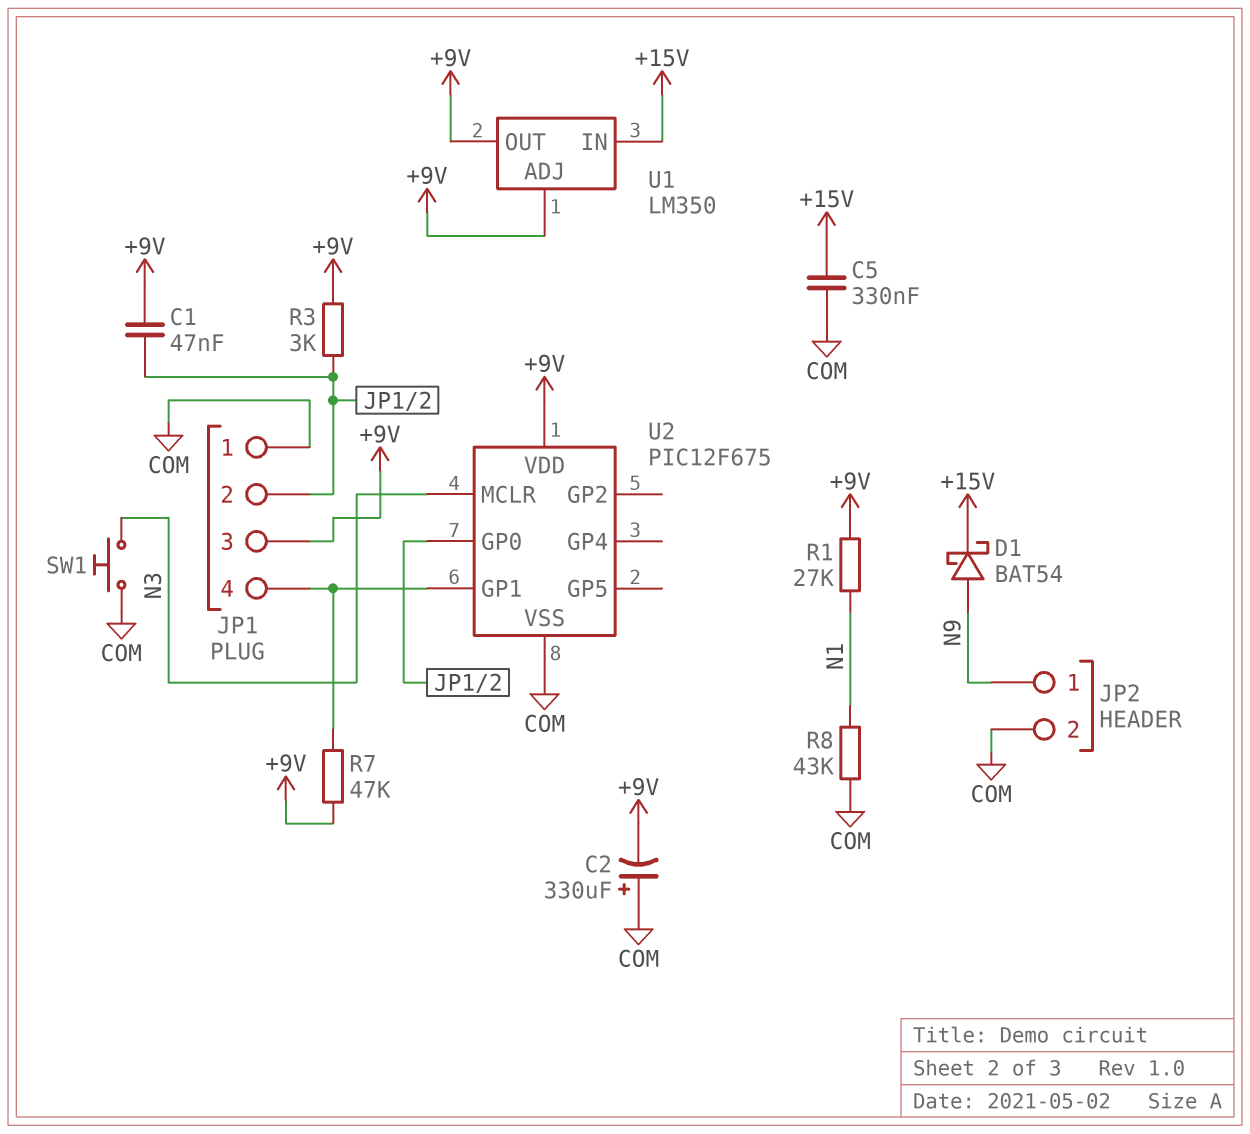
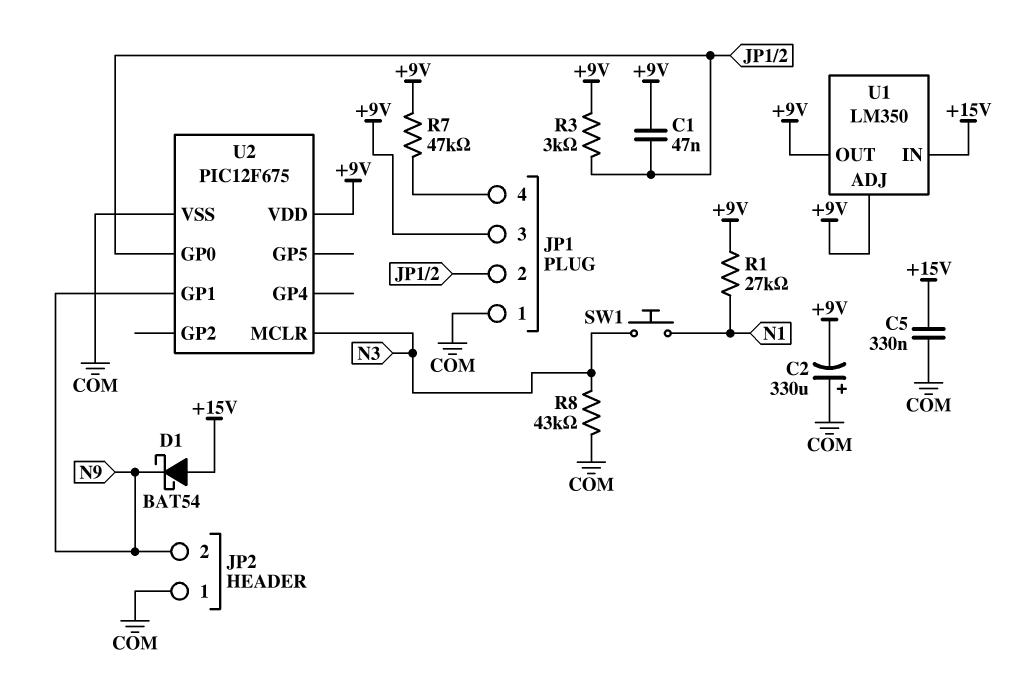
D1: schottky BAT54 (A N9, K +15V) -> schottky BAT54 (A +15V, K N9)
JP2 pin 1: N9 -> COM
JP2 pin 2: COM -> N9
R8: 43k (COM, N1) -> 43k (COM, N3)
SW1: button (COM, N3) -> button (N1, N3)
U2 pin GP1: JP1/4 -> N9

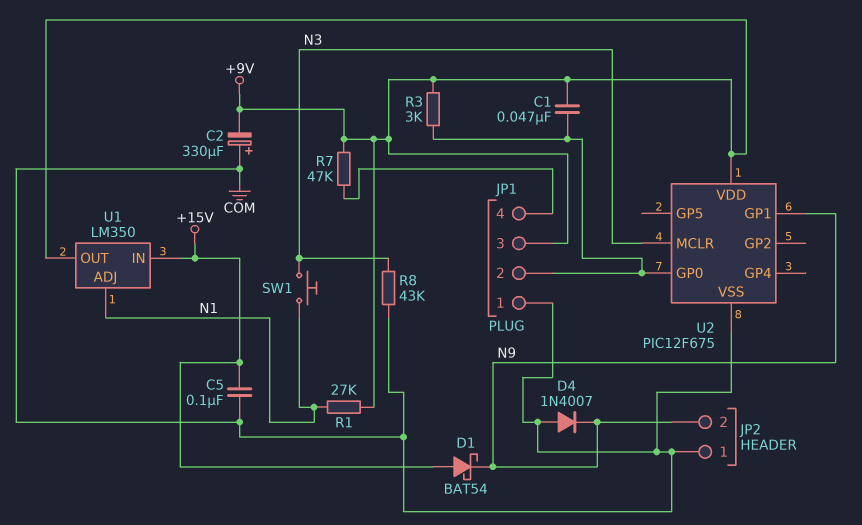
C5: 330nF (+15V, COM) -> 100nF (+15V, COM)
D4: none -> diode 1N4007 (A COM, K N9)
U1 pin ADJ: +9V -> N1

